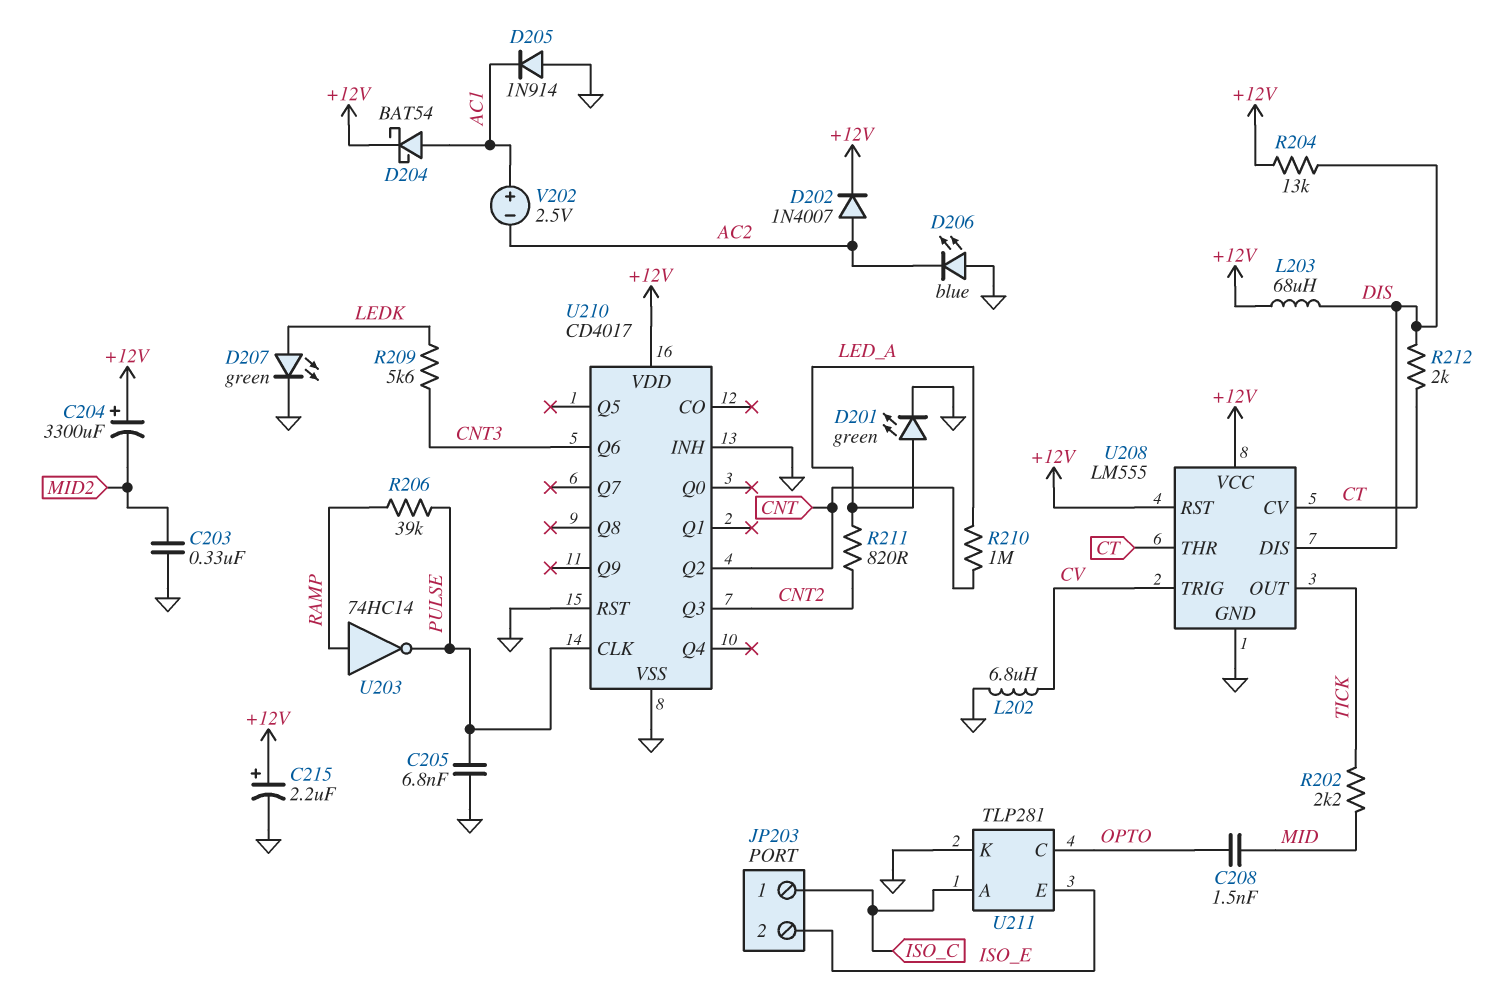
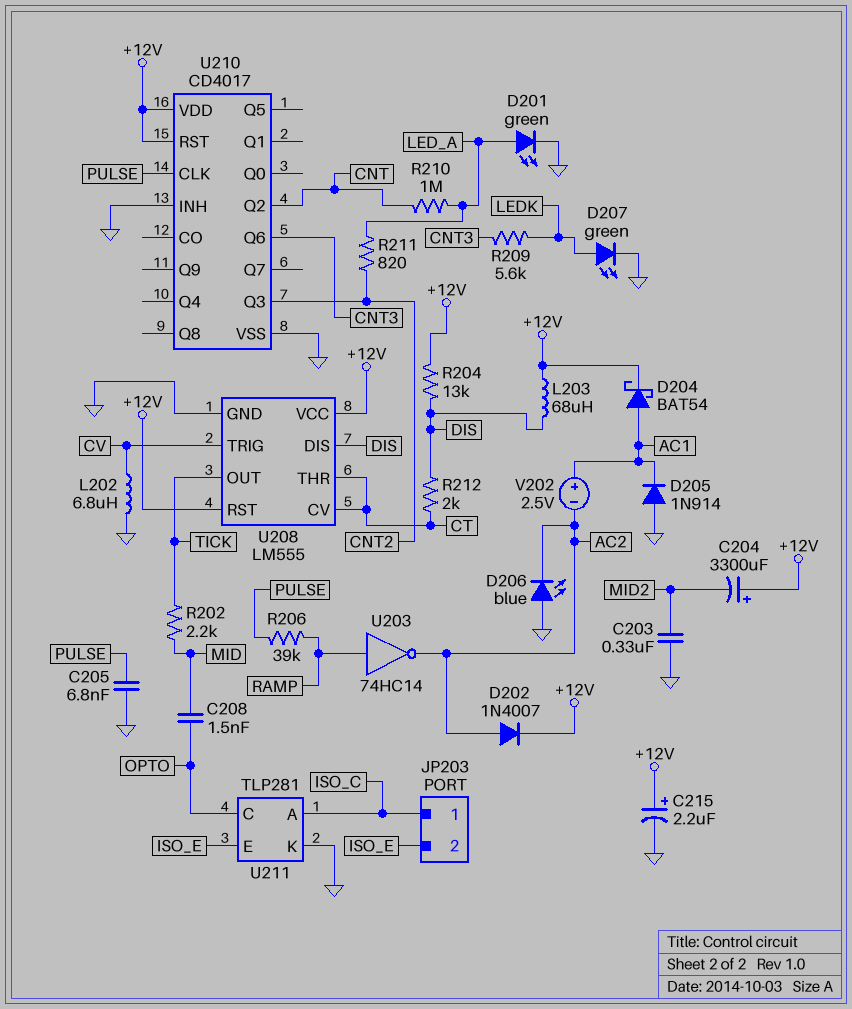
U203: NOT 74HC14 (in RAMP, out PULSE) -> NOT 74HC14 (in RAMP, out AC2)
U210 pin RST: GND -> +12V

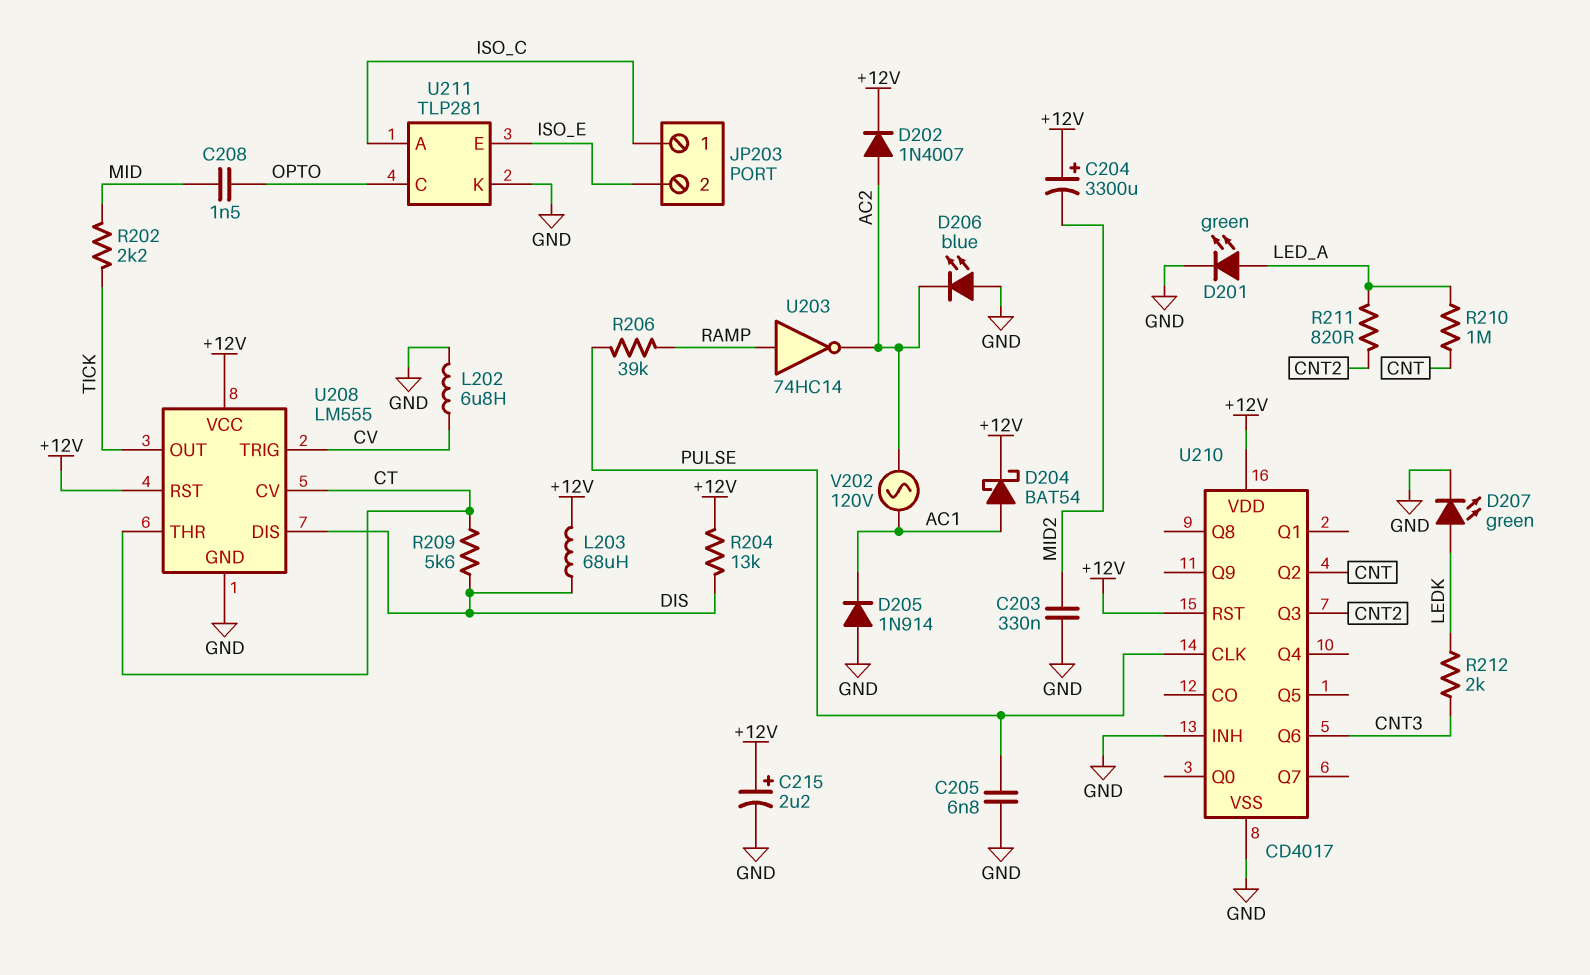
R209: 5.6k (CNT3, LEDK) -> 5.6k (CT, DIS)
R212: 2k (CT, DIS) -> 2k (CNT3, LEDK)
V202: 2.5V (plus AC1, minus AC2) -> AC 120V (AC1, AC2)

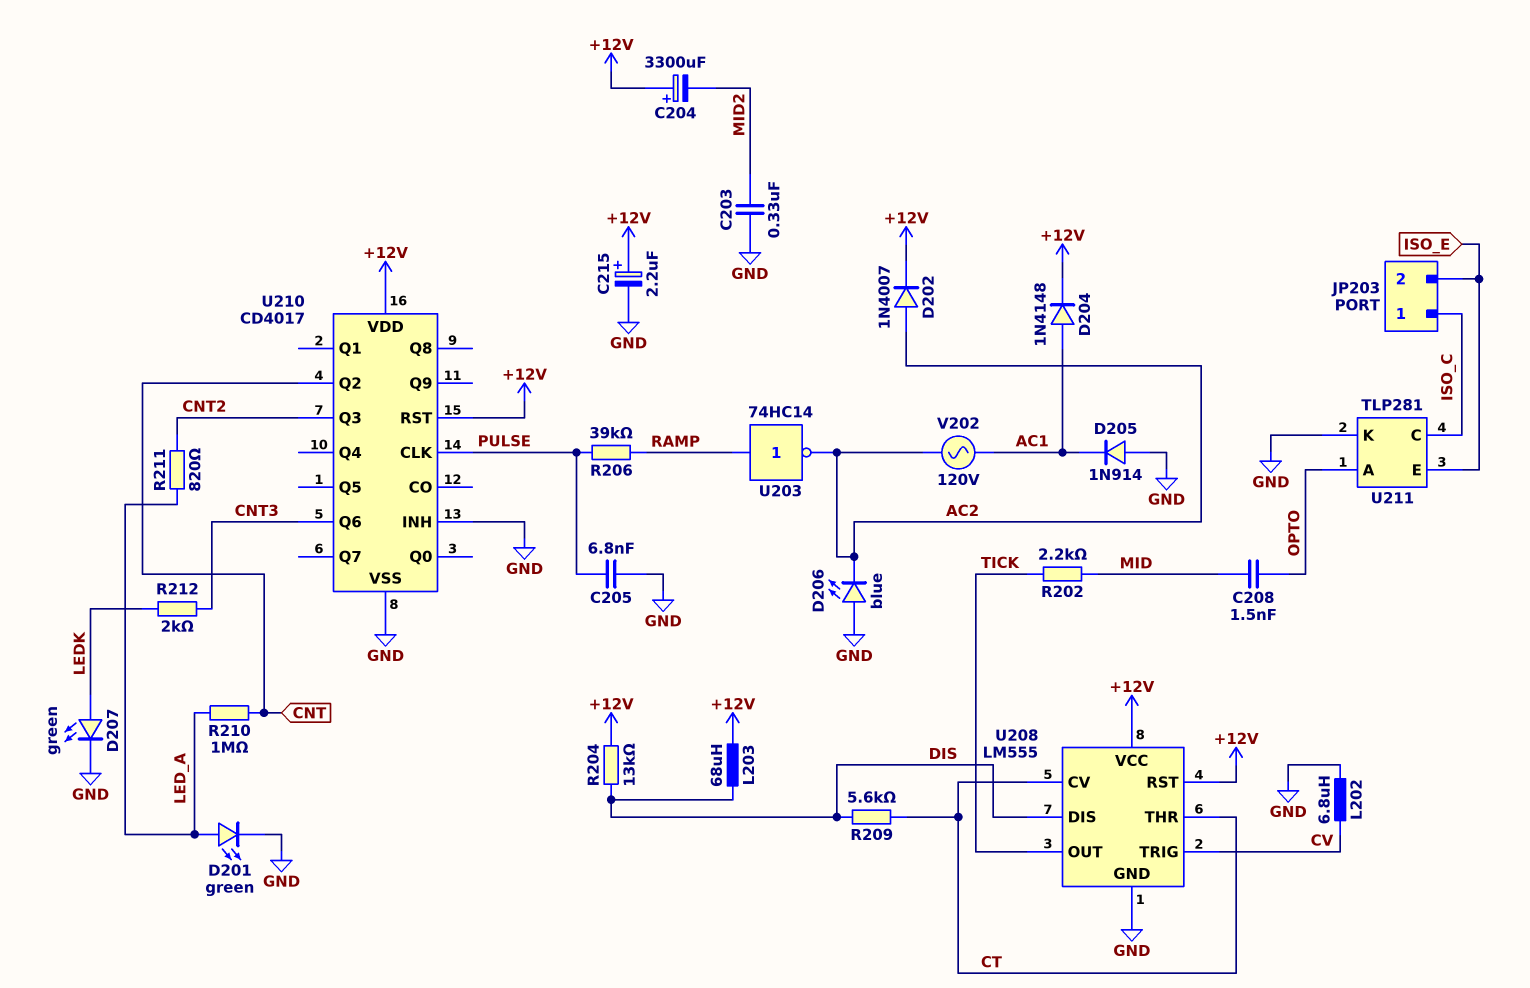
D204: schottky BAT54 (A AC1, K +12V) -> diode 1N4148 (A AC1, K +12V)
U211 pin A: ISO_C -> OPTO
U211 pin C: OPTO -> ISO_C

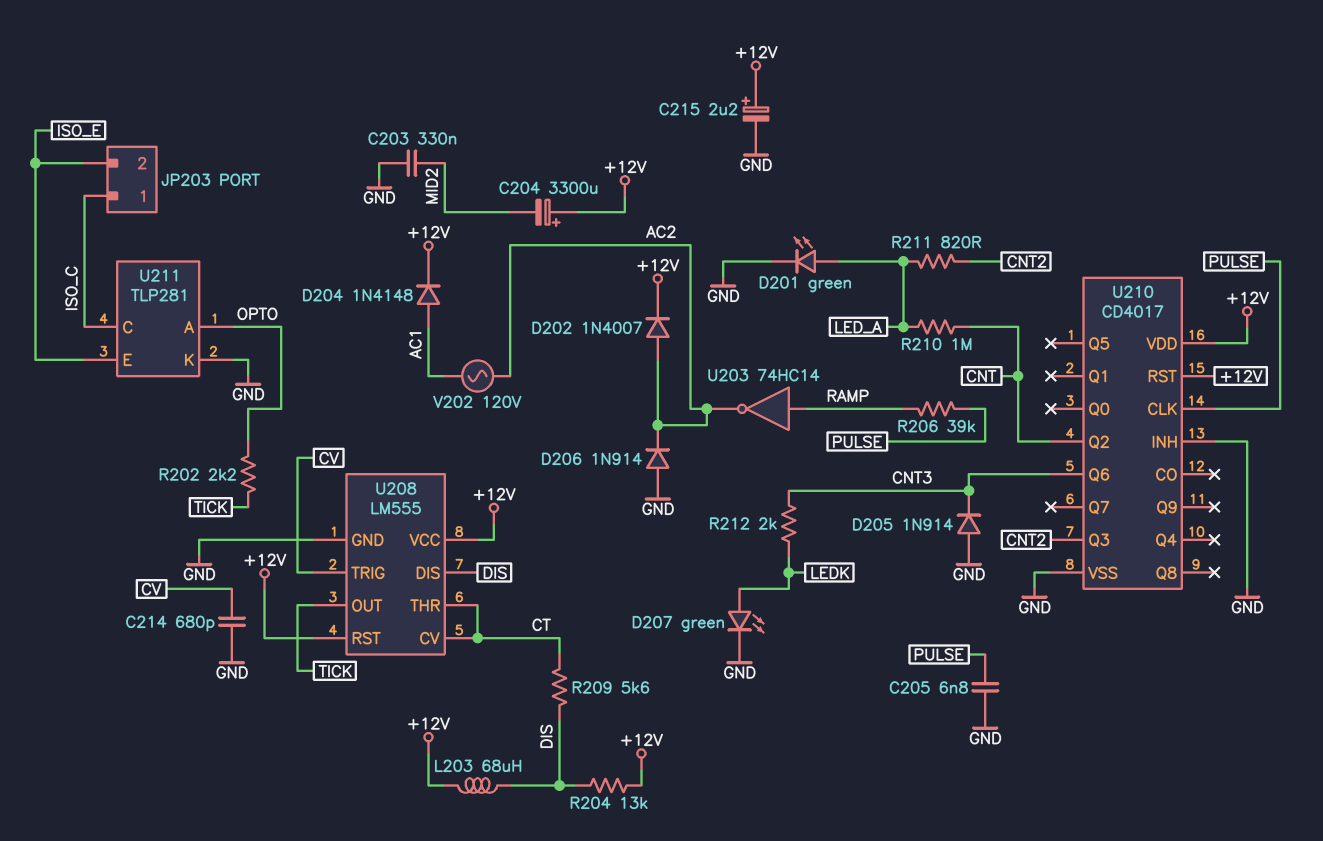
C208: 1.5nF (MID, OPTO) -> none
C214: none -> 680pF (CV, GND)
D205: diode 1N914 (A GND, K AC1) -> diode 1N914 (A GND, K CNT3)
D206: LED blue (A GND, K AC2) -> diode 1N914 (A GND, K AC2)
L202: 6.8uH (CV, GND) -> none
R202: 2.2k (MID, TICK) -> 2.2k (OPTO, TICK)

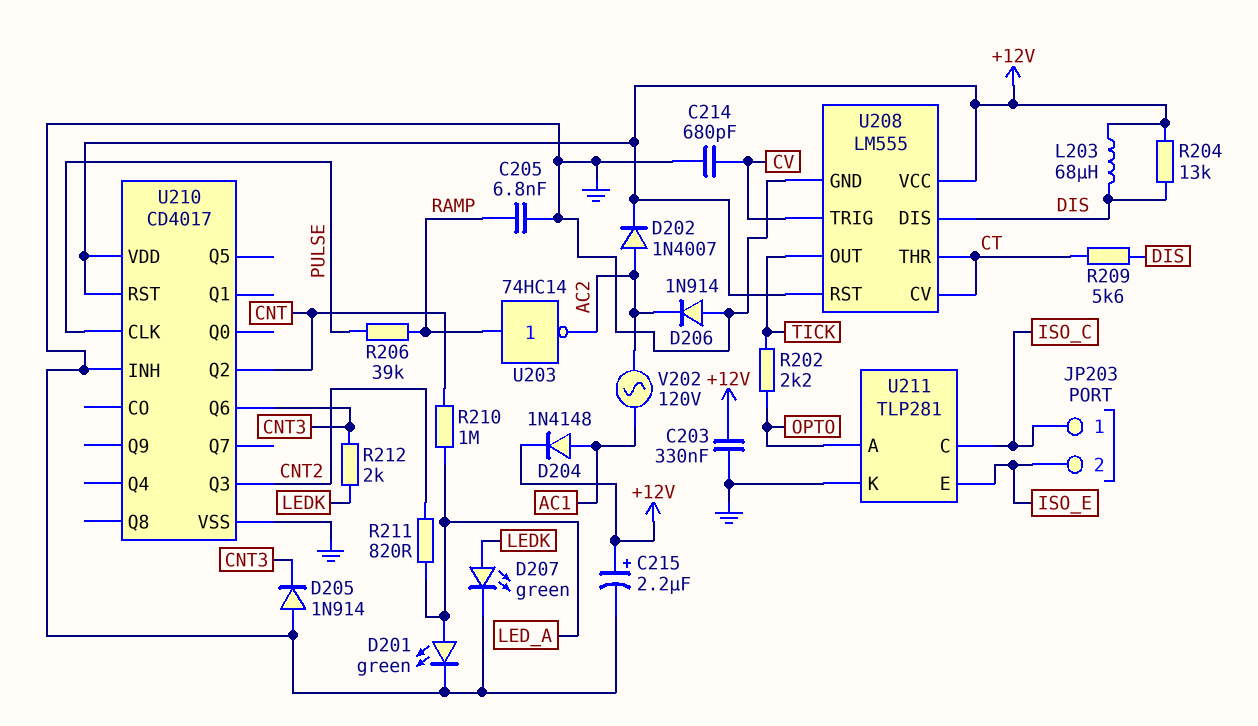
C203: 330nF (GND, MID2) -> 330nF (+12V, GND)
C204: 3300uF (plus +12V, minus MID2) -> none
C205: 6.8nF (GND, PULSE) -> 6.8nF (GND, RAMP)

